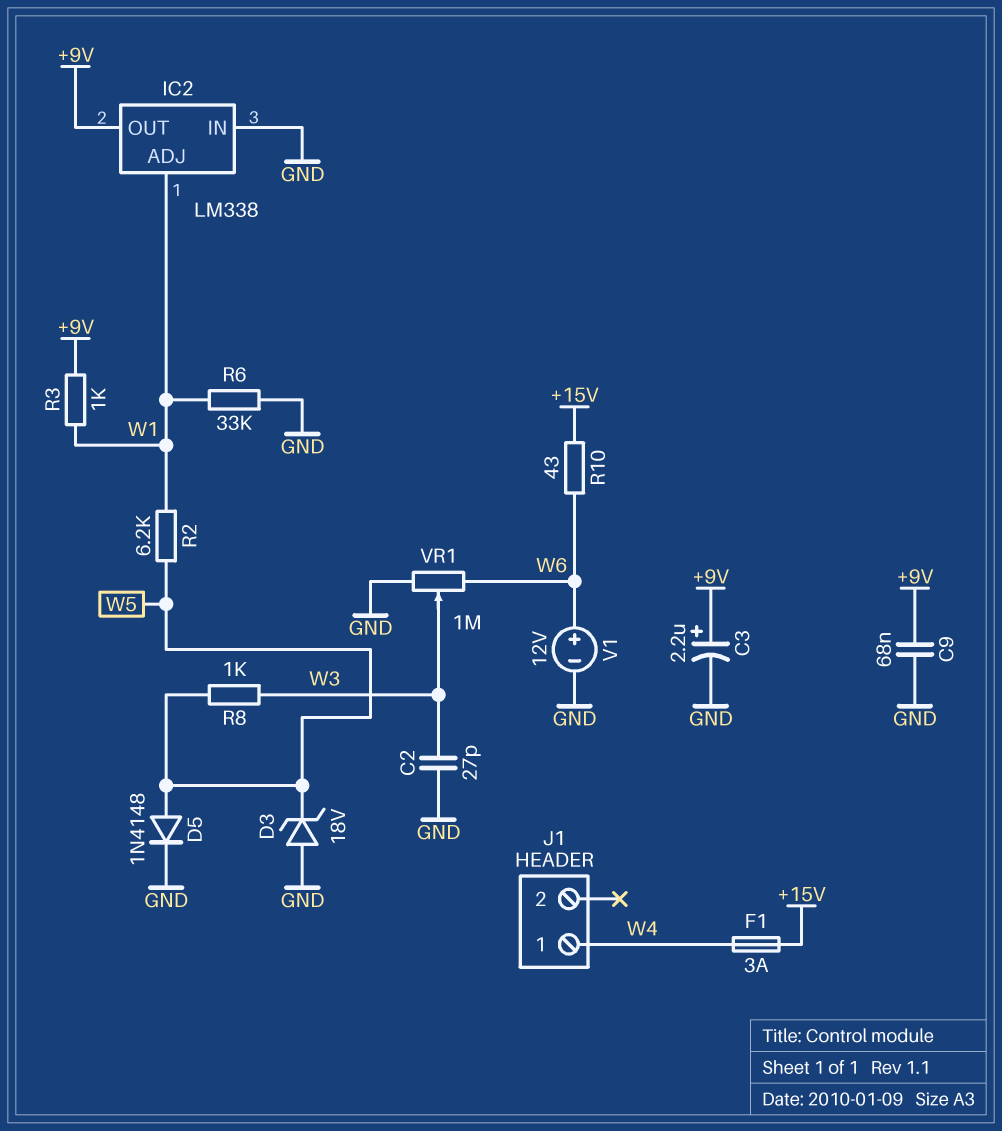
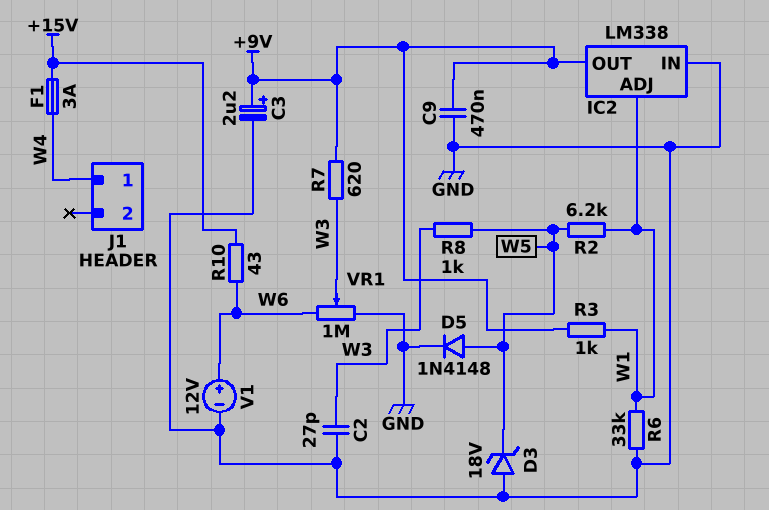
C9: 68nF (+9V, GND) -> 470nF (+9V, GND)
R7: none -> 620 (+9V, W3)

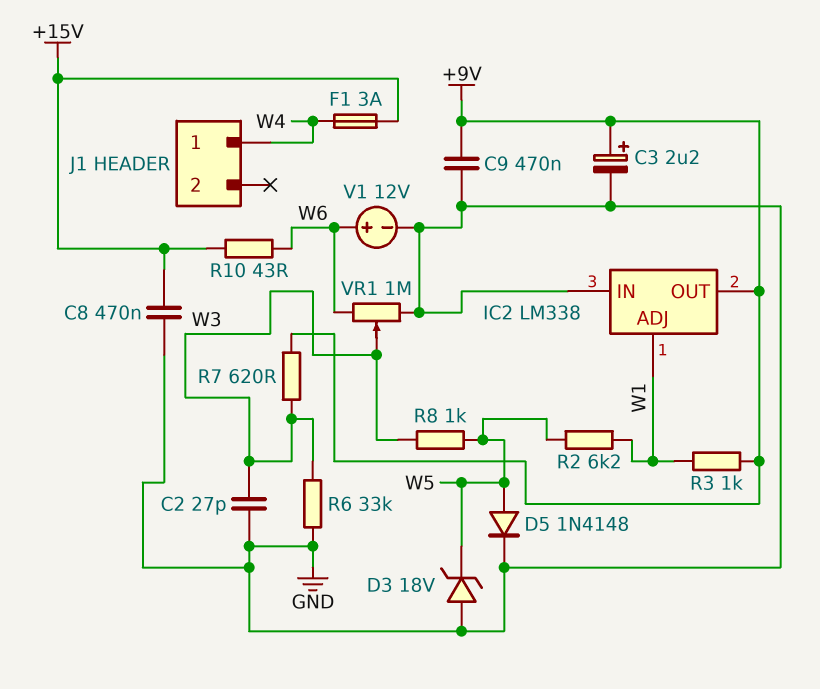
C8: none -> 470nF (+15V, GND)
R6: 33k (GND, W1) -> 33k (GND, W3)

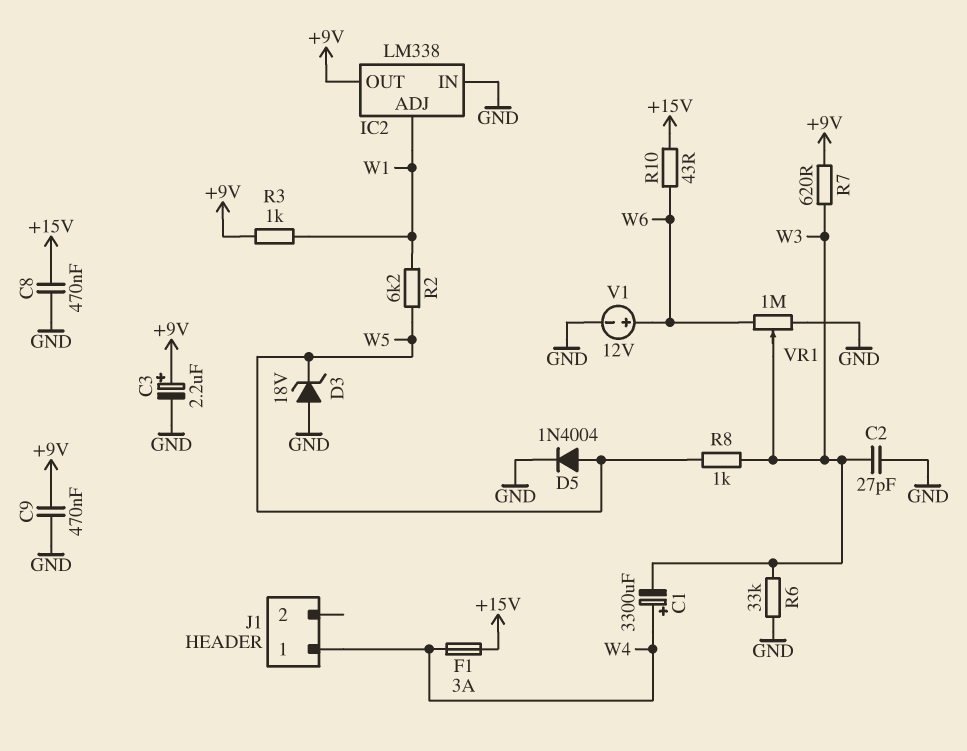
C1: none -> 3300uF (plus W4, minus W3)
D5: diode 1N4148 (A W5, K GND) -> diode 1N4004 (A W5, K GND)

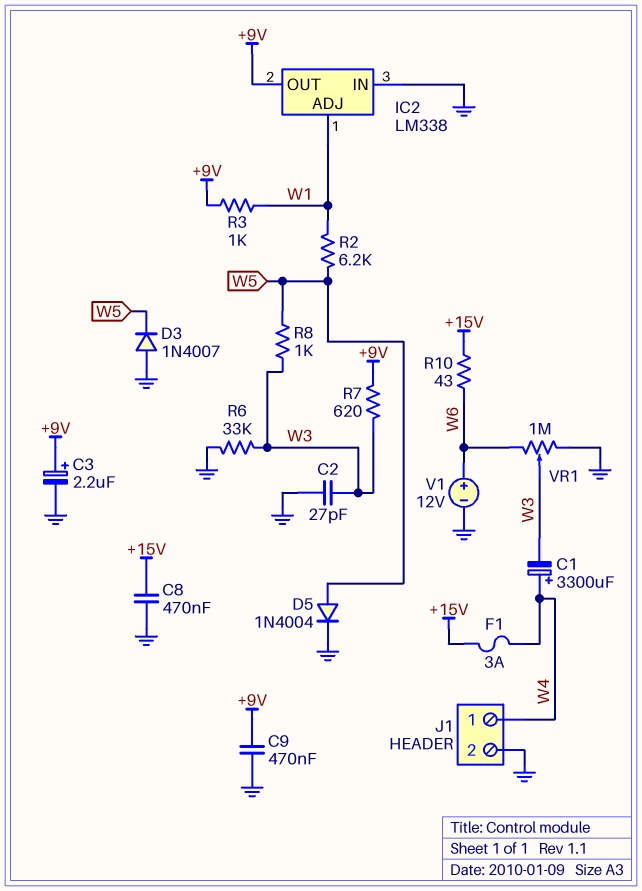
D3: zener 18V (A GND, K W5) -> diode 1N4007 (A GND, K W5)
J1 pin 2: none -> GND

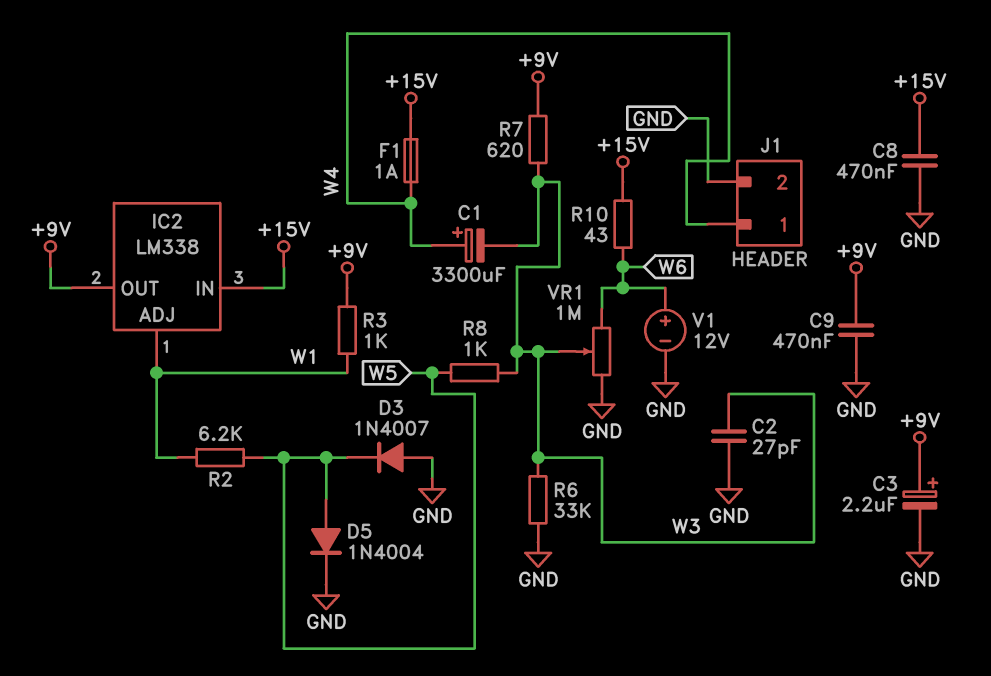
F1: 3A (+15V, W4) -> 1A (+15V, W4)
IC2 pin IN: GND -> +15V

